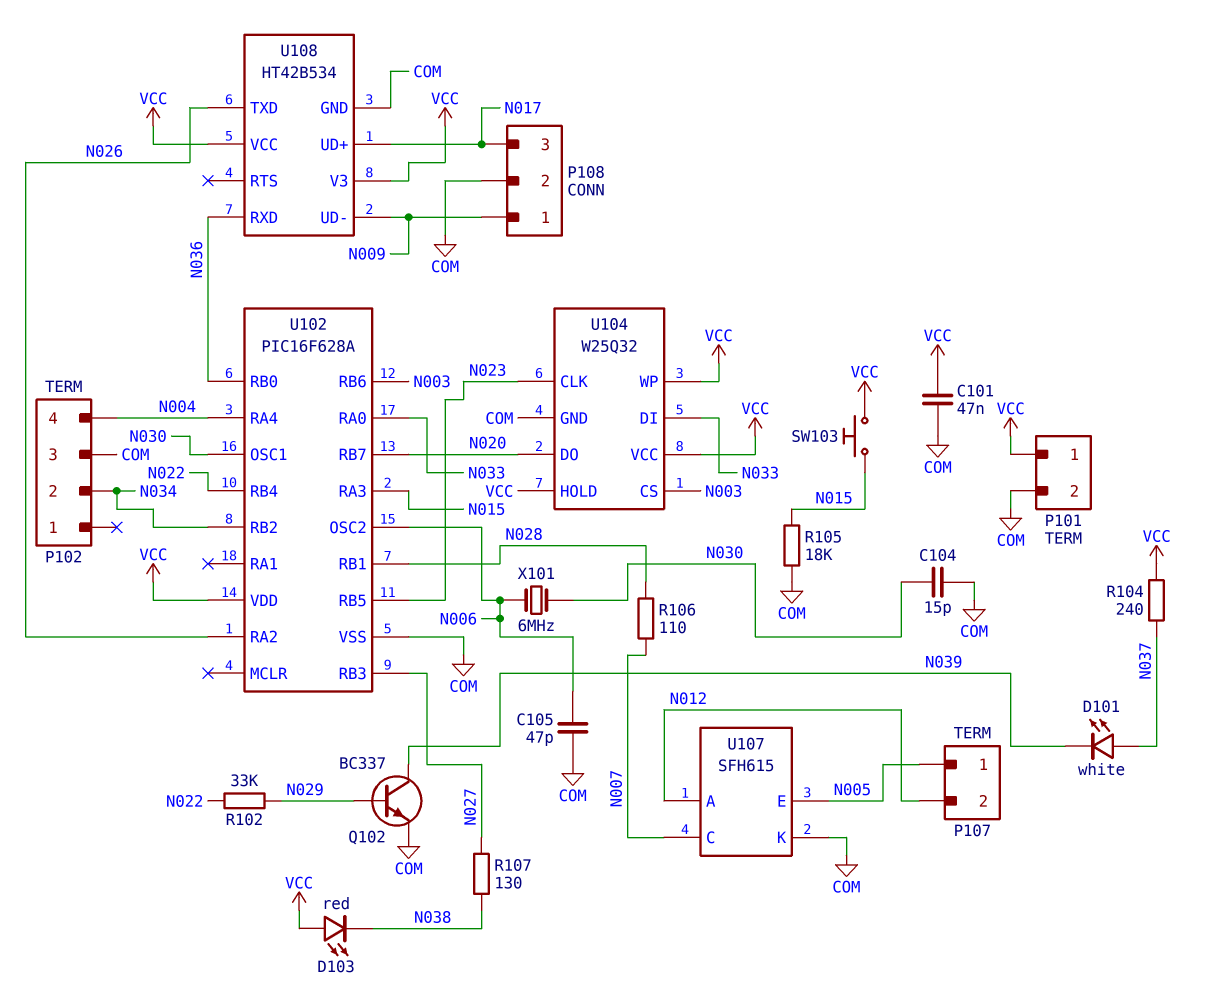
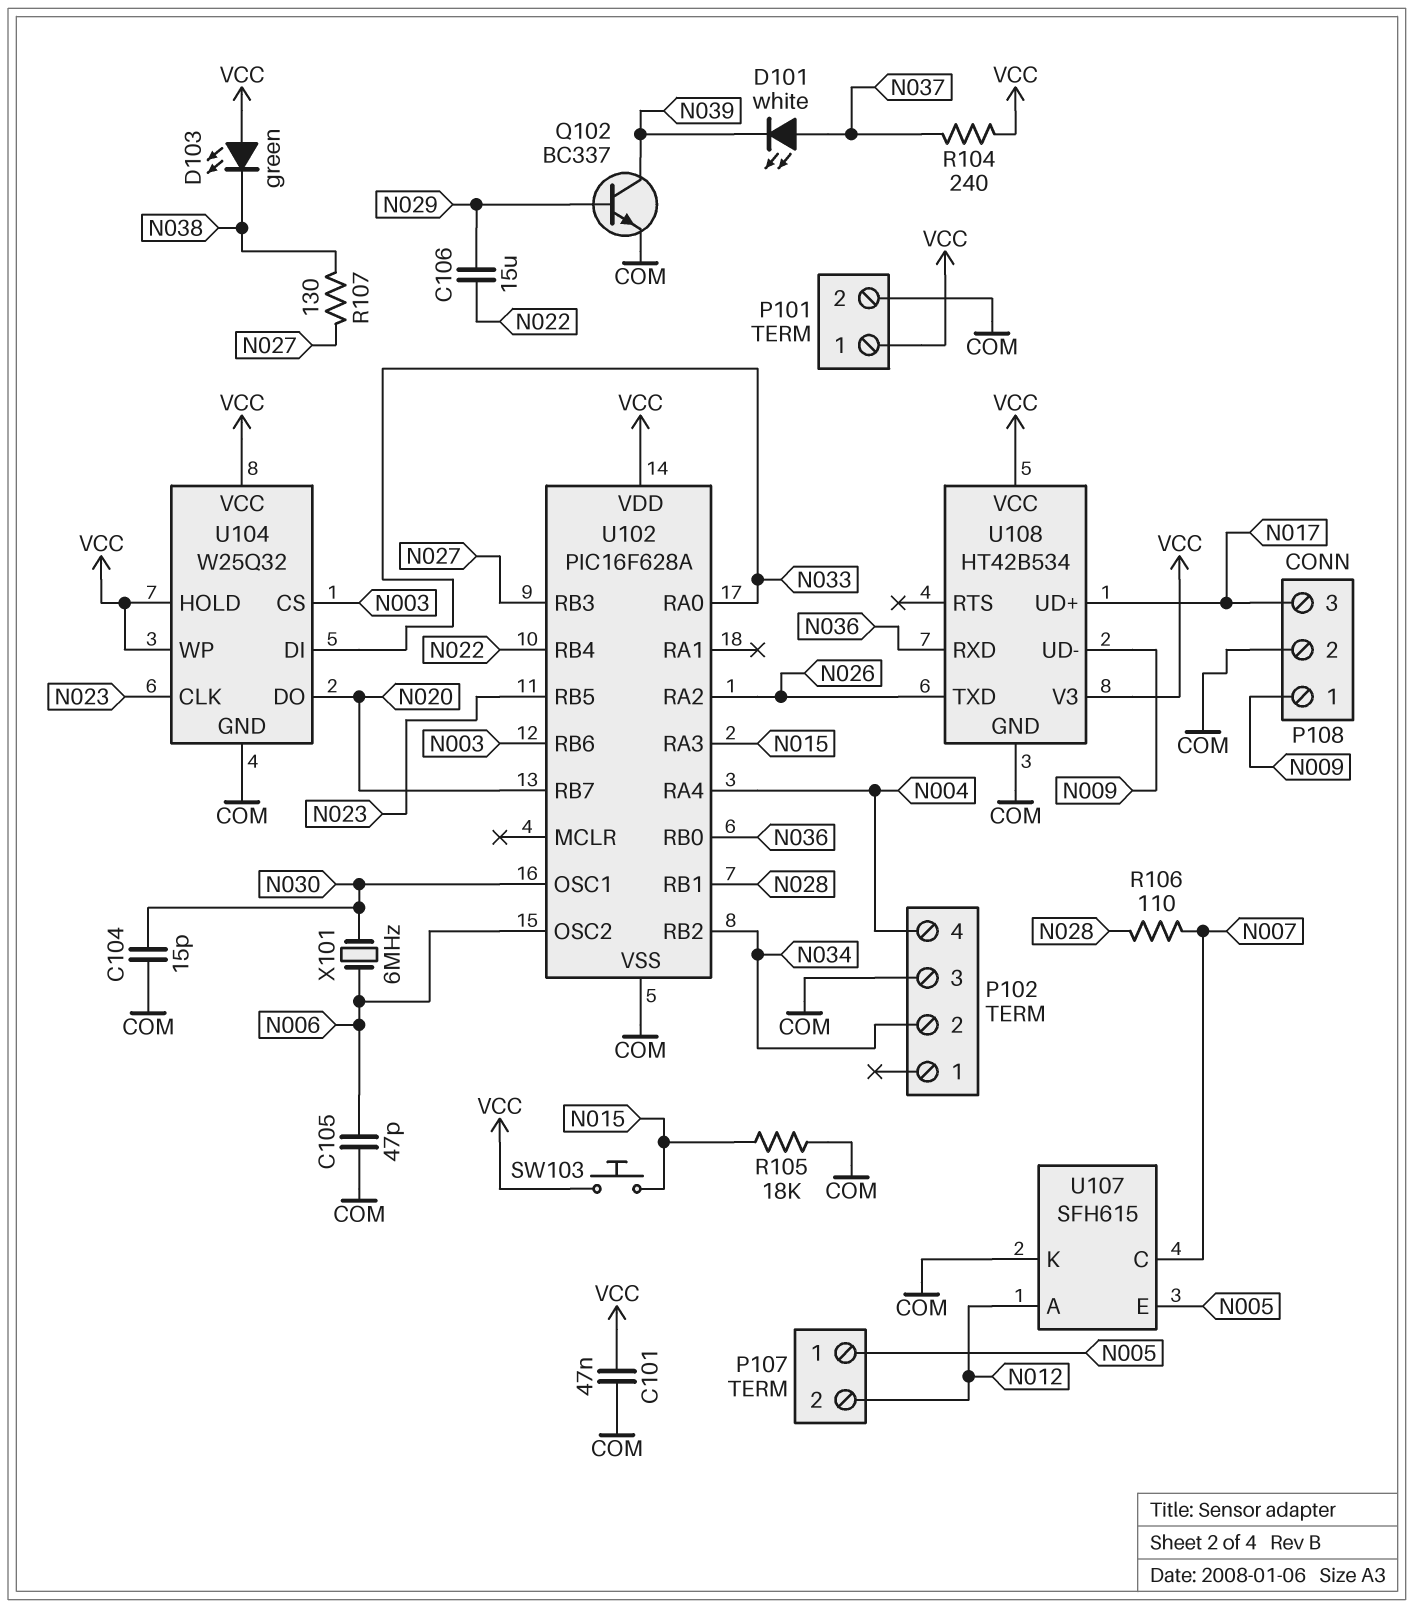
C106: none -> 15uF (N022, N029)
D103: LED red (A VCC, K N038) -> LED green (A VCC, K N038)
R102: 33k (N022, N029) -> none

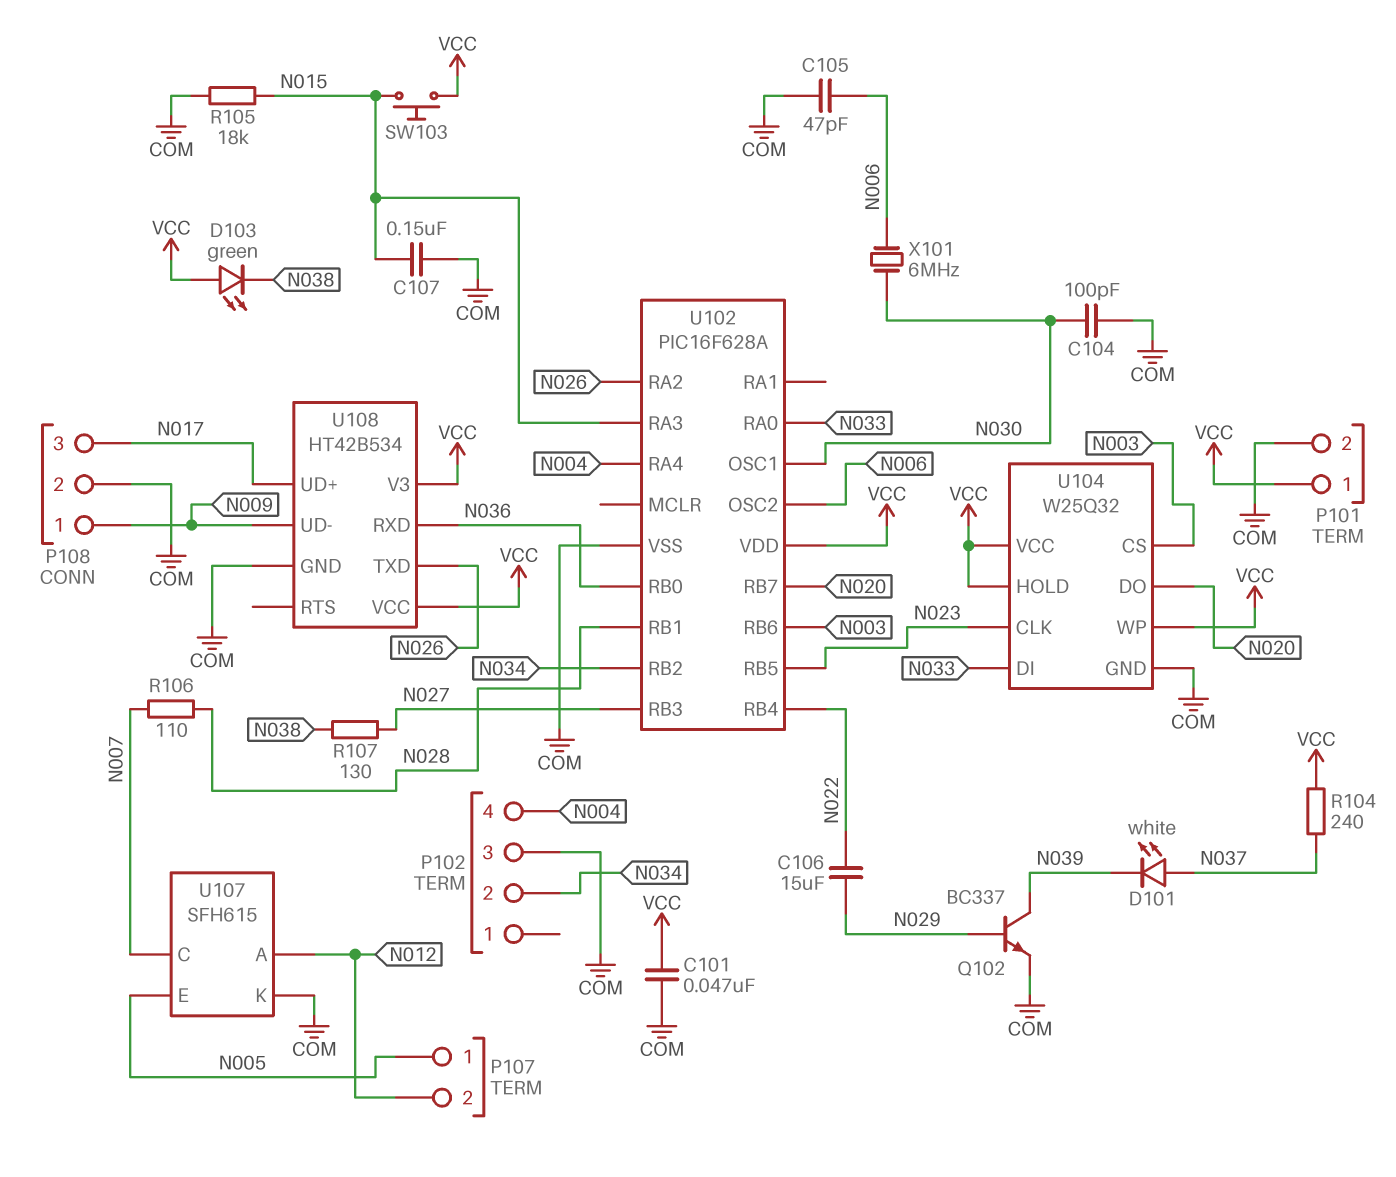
C104: 15pF (COM, N030) -> 100pF (COM, N030)
C107: none -> 150nF (COM, N015)

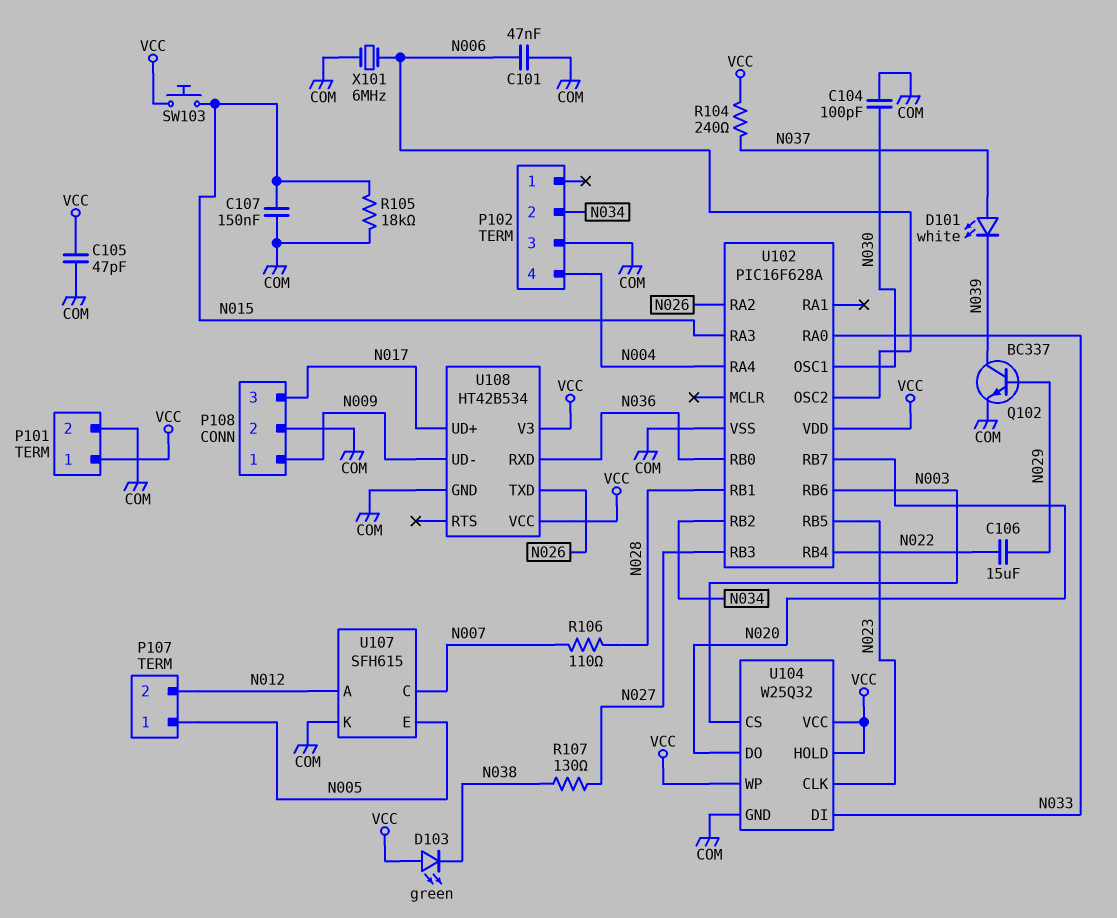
C101: 47nF (COM, VCC) -> 47nF (COM, N006)
C105: 47pF (COM, N006) -> 47pF (COM, VCC)
X101: 6MHz (N006, N030) -> 6MHz (COM, N006)

